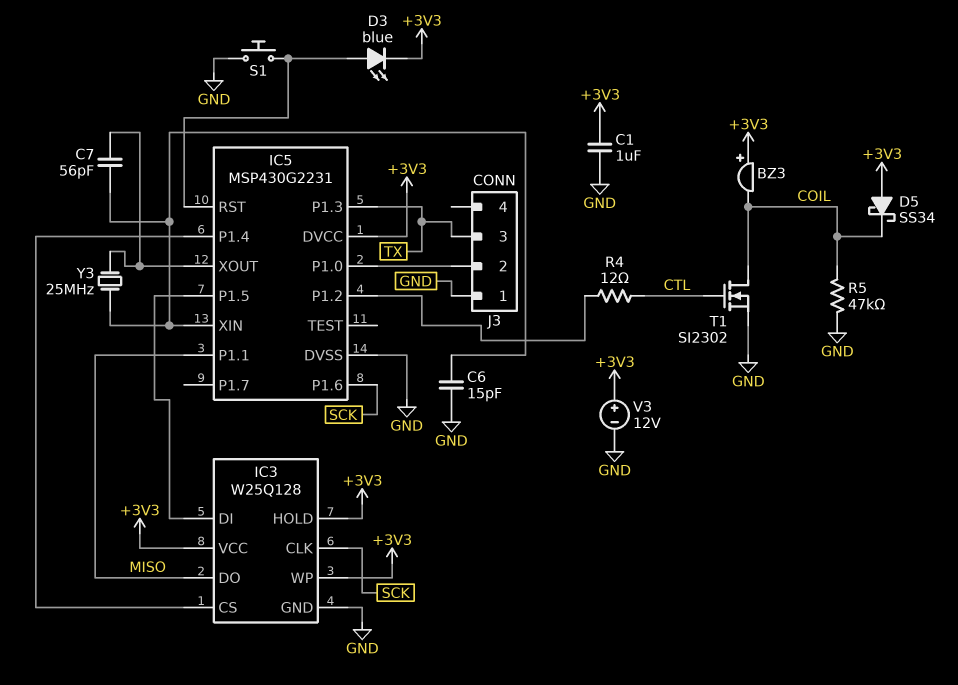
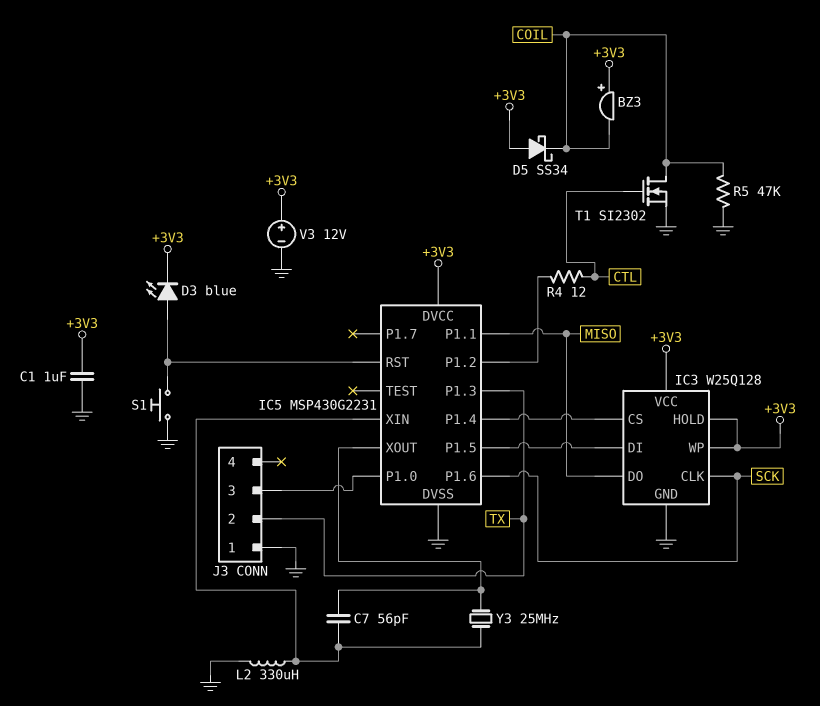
C6: 15pF (GND, IC5/XIN) -> none
J3 pin 2: IC5/P1.0 -> TX
J3 pin 3: TX -> IC5/P1.0
L2: none -> 330uH (GND, IC5/XIN)

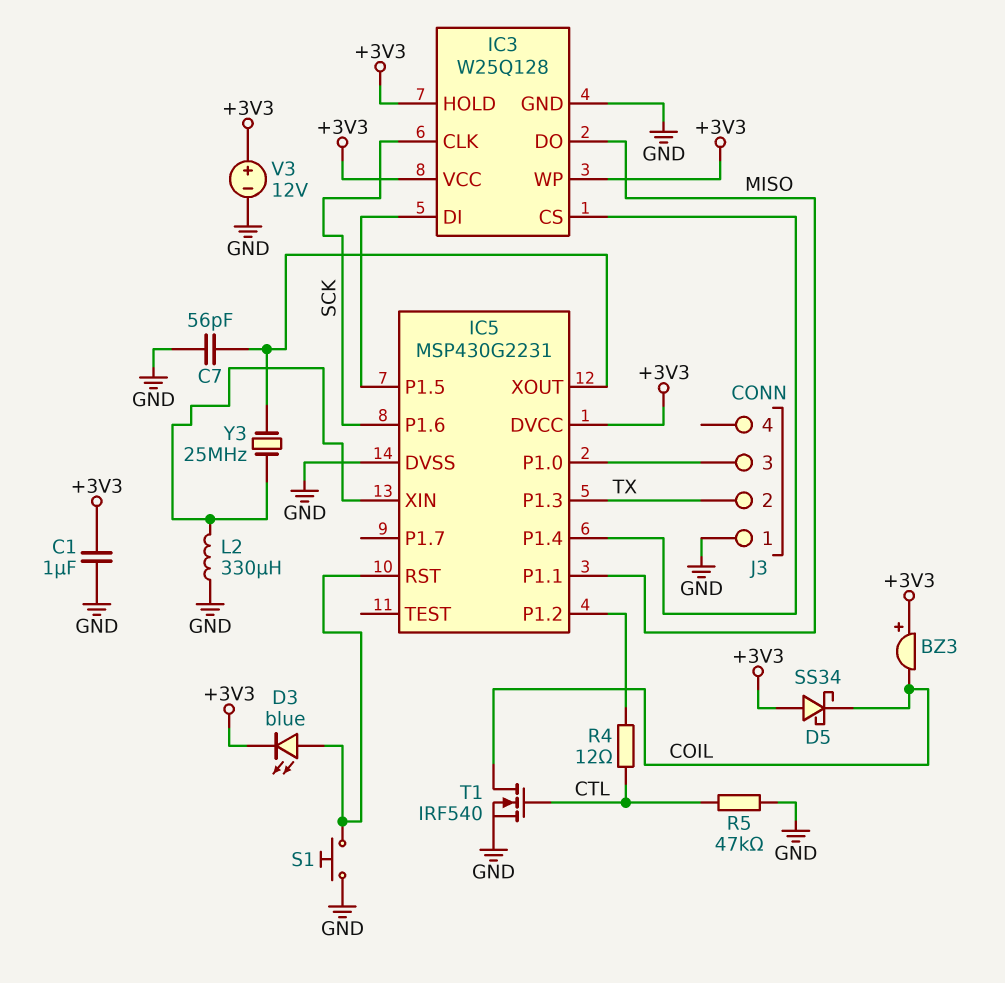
C7: 56pF (IC5/XIN, IC5/XOUT) -> 56pF (GND, IC5/XOUT)
R5: 47k (COIL, GND) -> 47k (CTL, GND)
T1: NMOS SI2302 (G CTL, D COIL, S GND) -> NMOS IRF540 (G CTL, D COIL, S GND)

